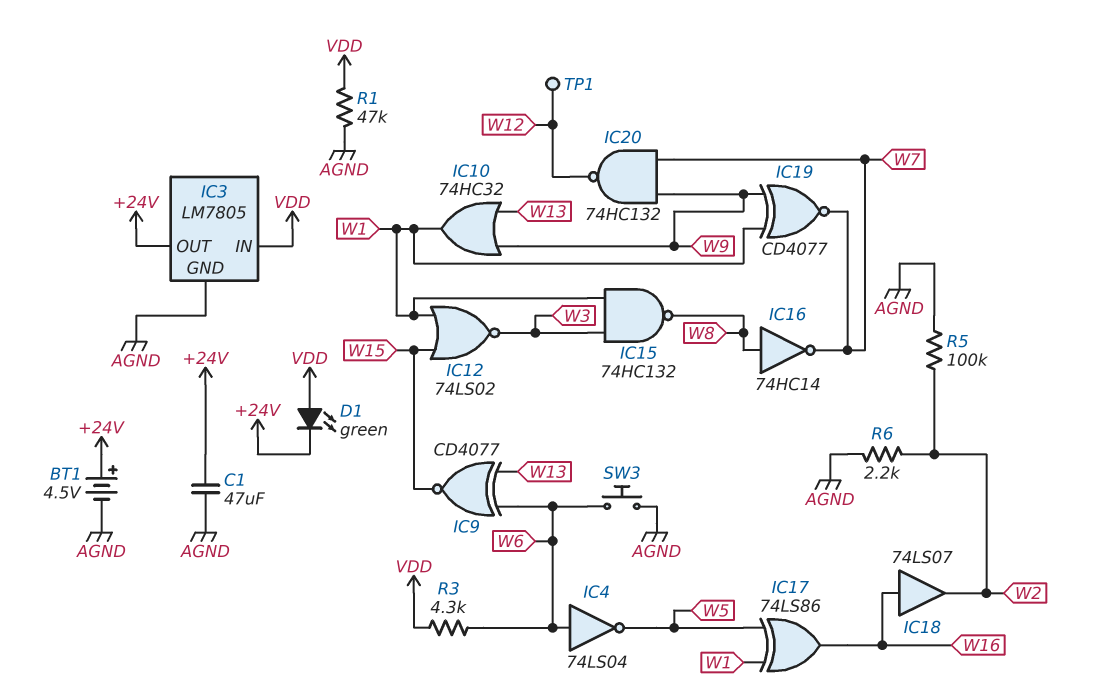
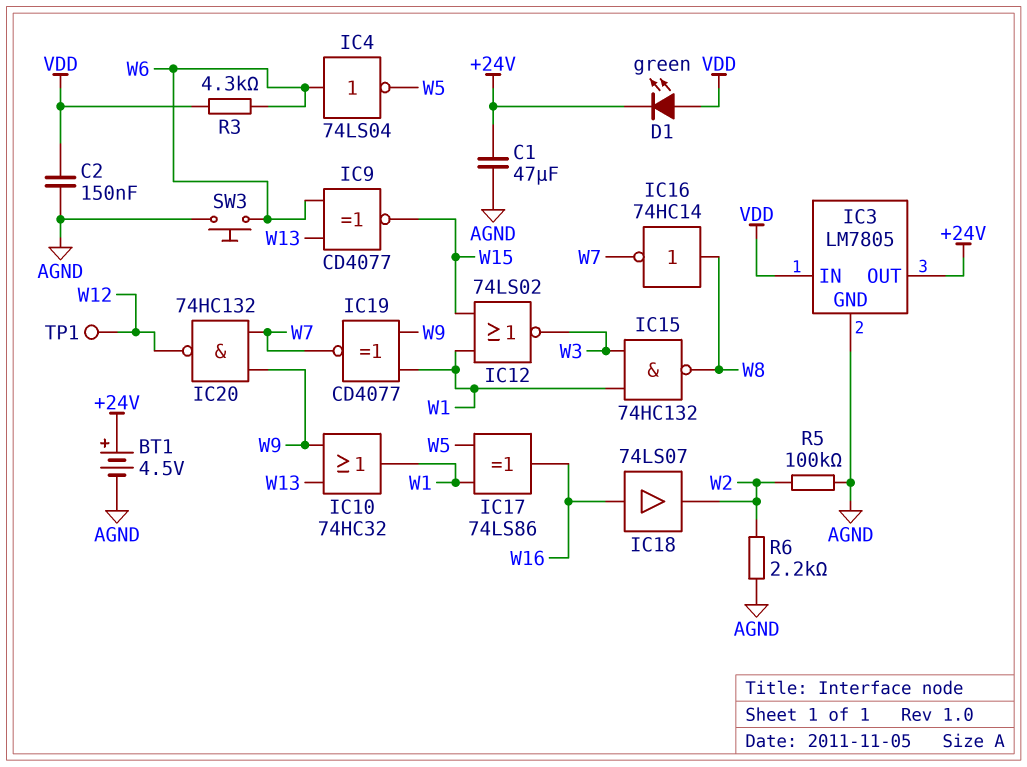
C2: none -> 150nF (AGND, VDD)
R1: 47k (AGND, VDD) -> none

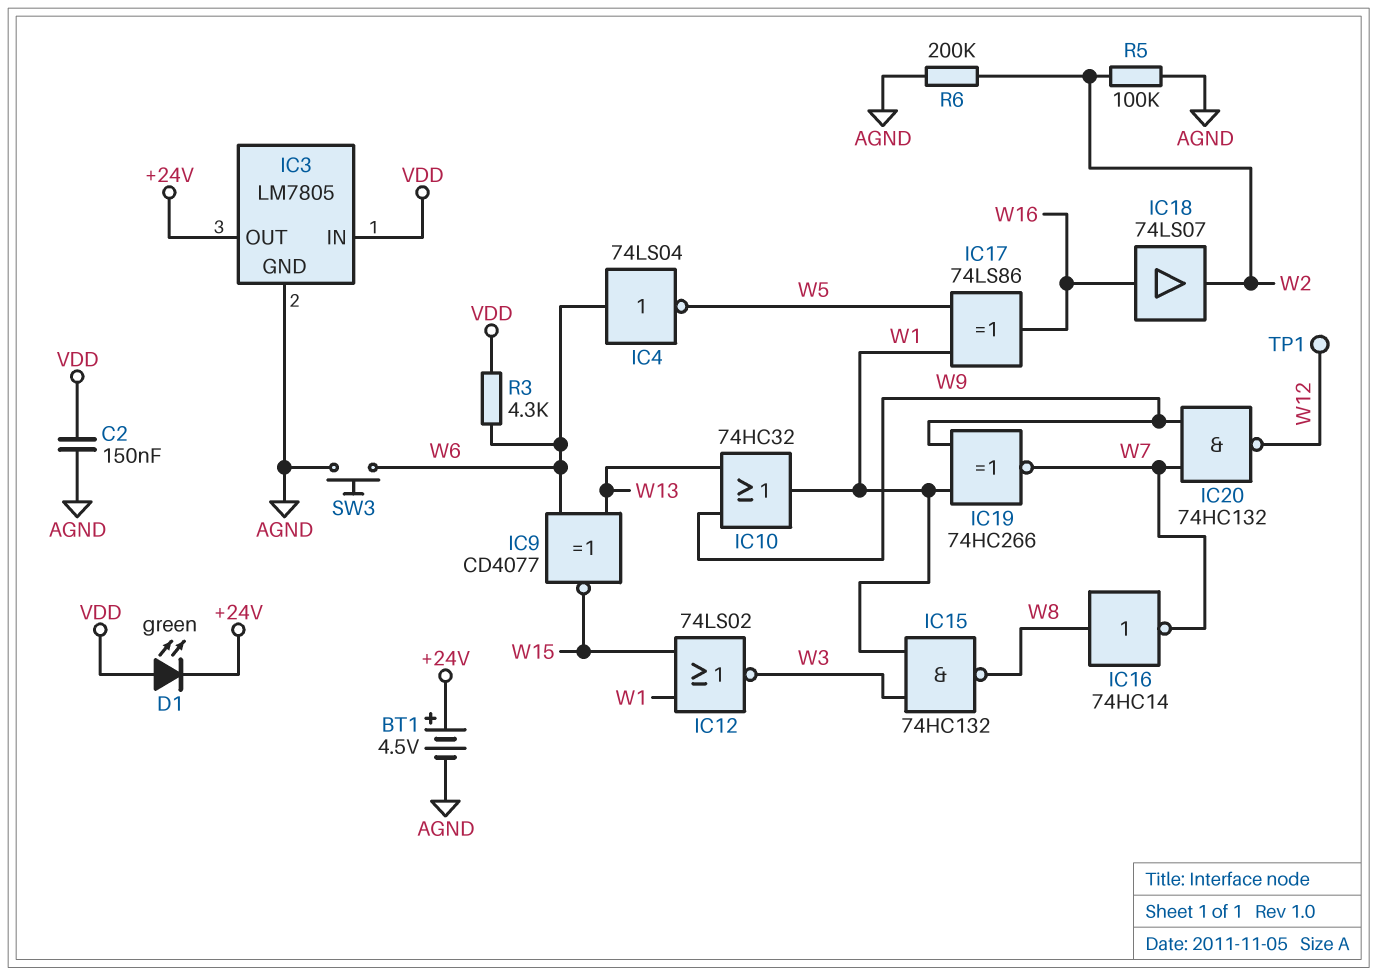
C1: 47uF (+24V, AGND) -> none
IC19: XNOR CD4077 (in W1, in W9, out W7) -> XNOR 74HC266 (in W1, in W9, out W7)
R6: 2.2k (AGND, W2) -> 200k (AGND, W2)

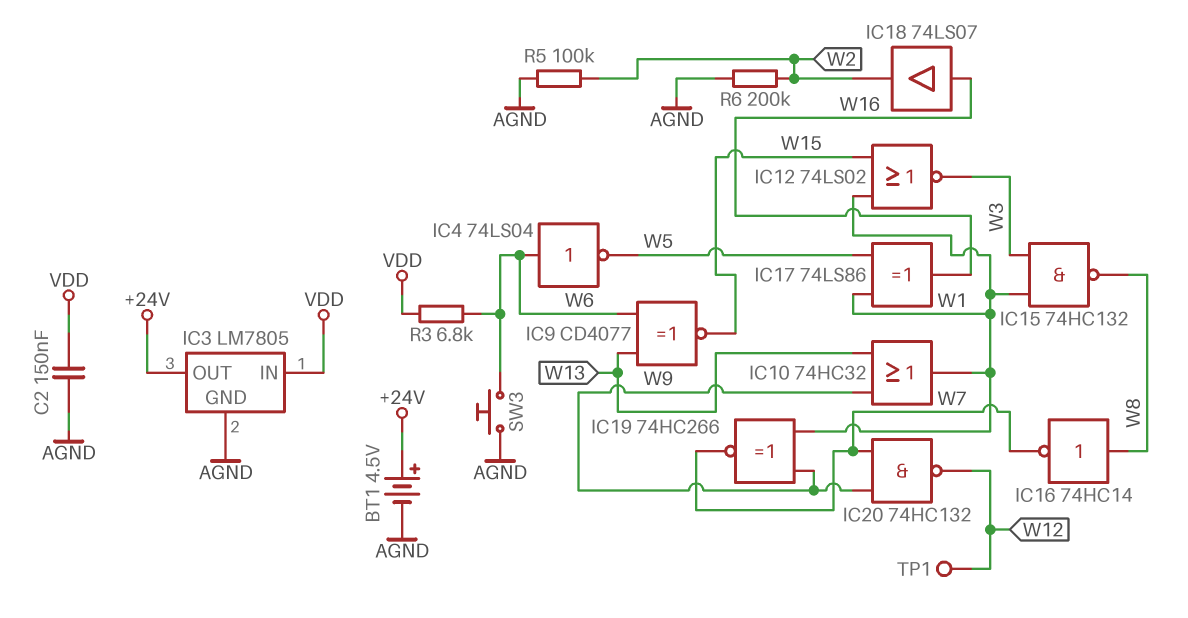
D1: LED green (A VDD, K +24V) -> none
R3: 4.3k (VDD, W6) -> 6.8k (VDD, W6)

